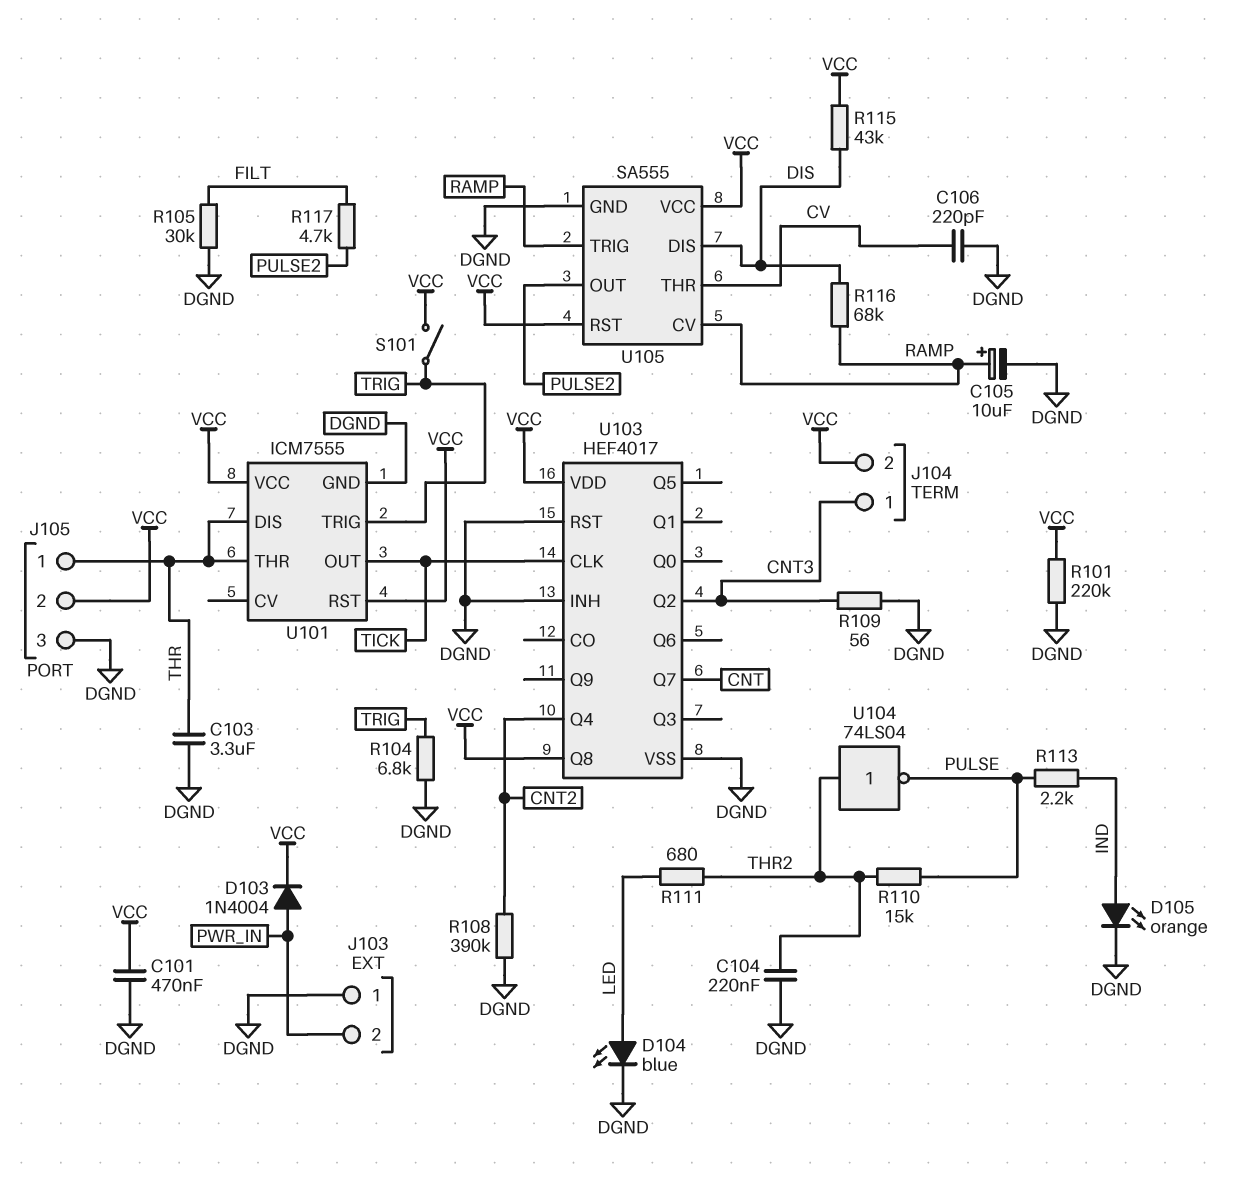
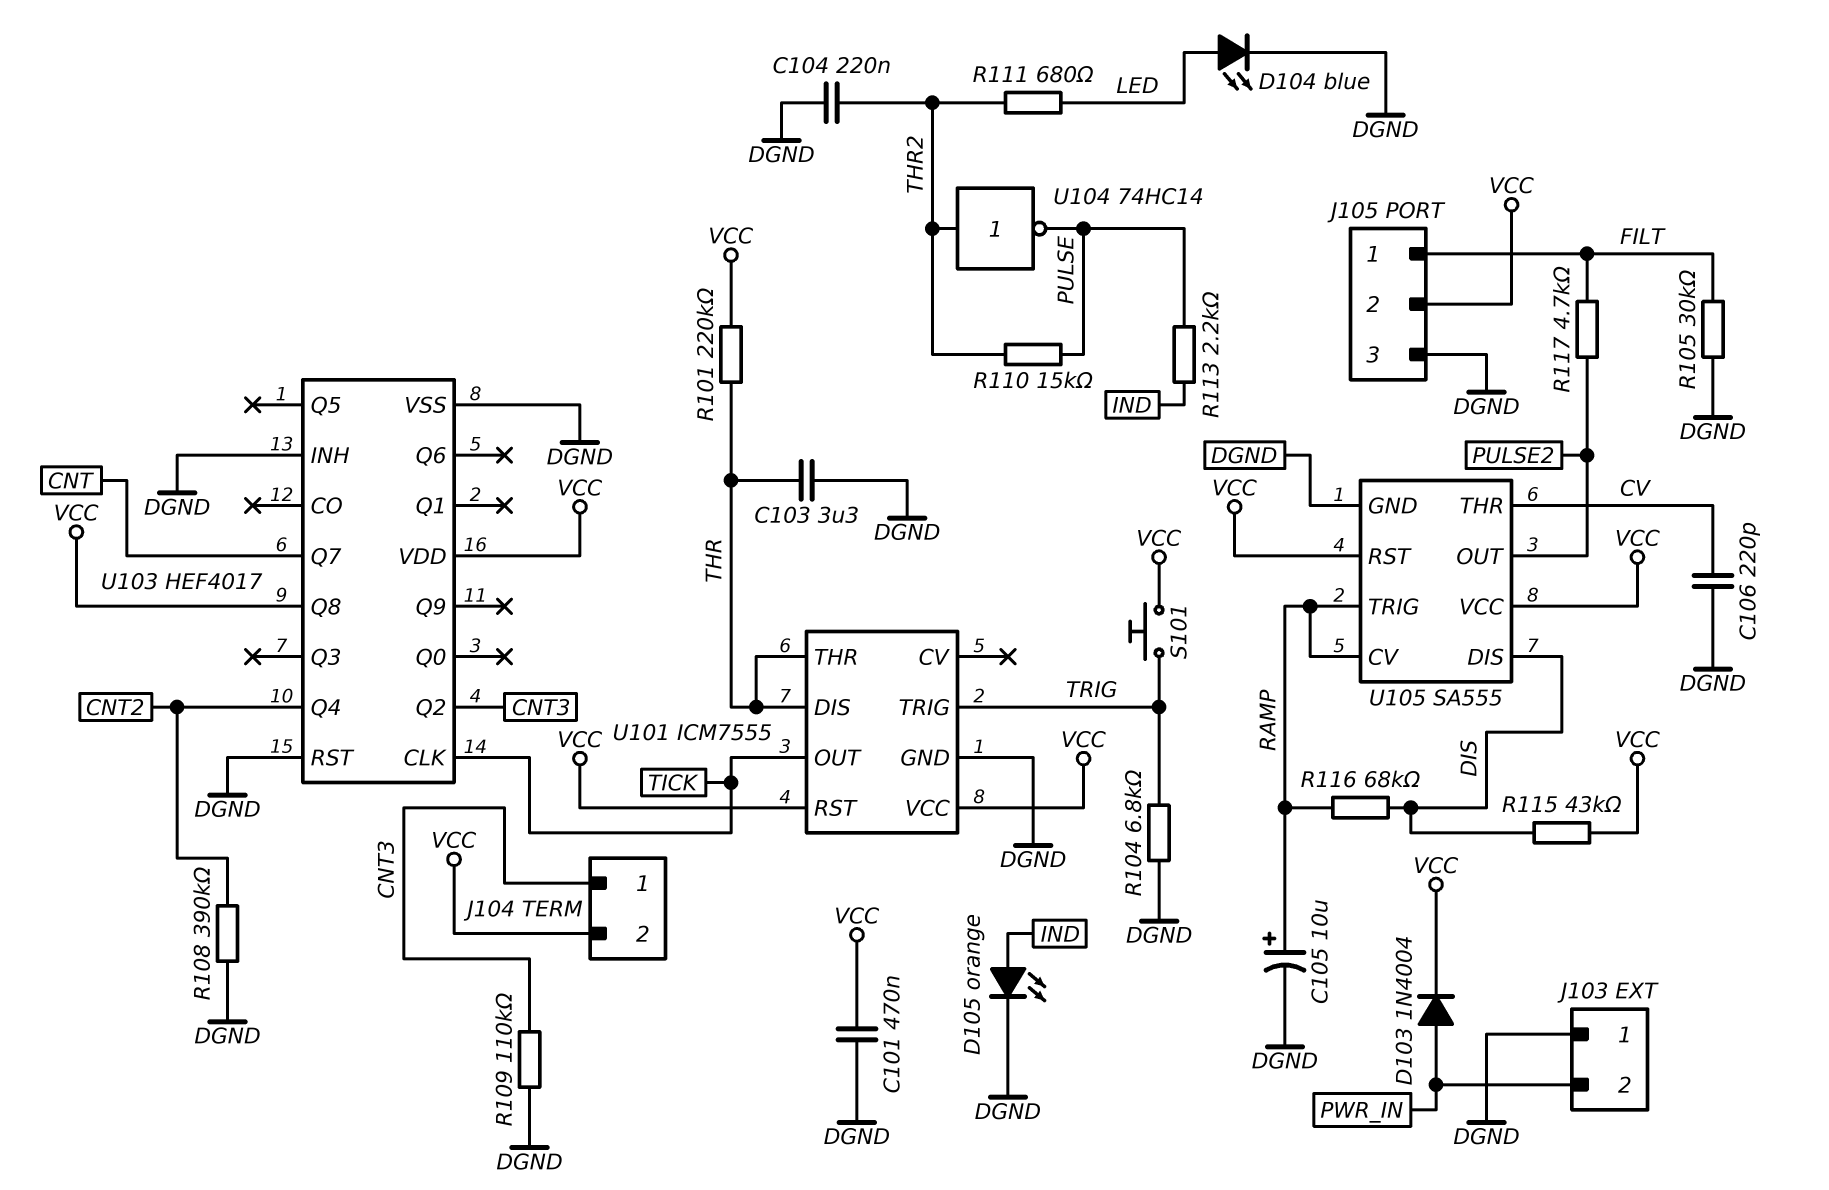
J105 pin 1: THR -> FILT
R101: 220k (DGND, VCC) -> 220k (THR, VCC)
R109: 56 (CNT3, DGND) -> 110k (CNT3, DGND)
S101: switch (TRIG, VCC) -> button (TRIG, VCC)
U104: NOT 74LS04 (in THR2, out PULSE) -> NOT 74HC14 (in THR2, out PULSE)

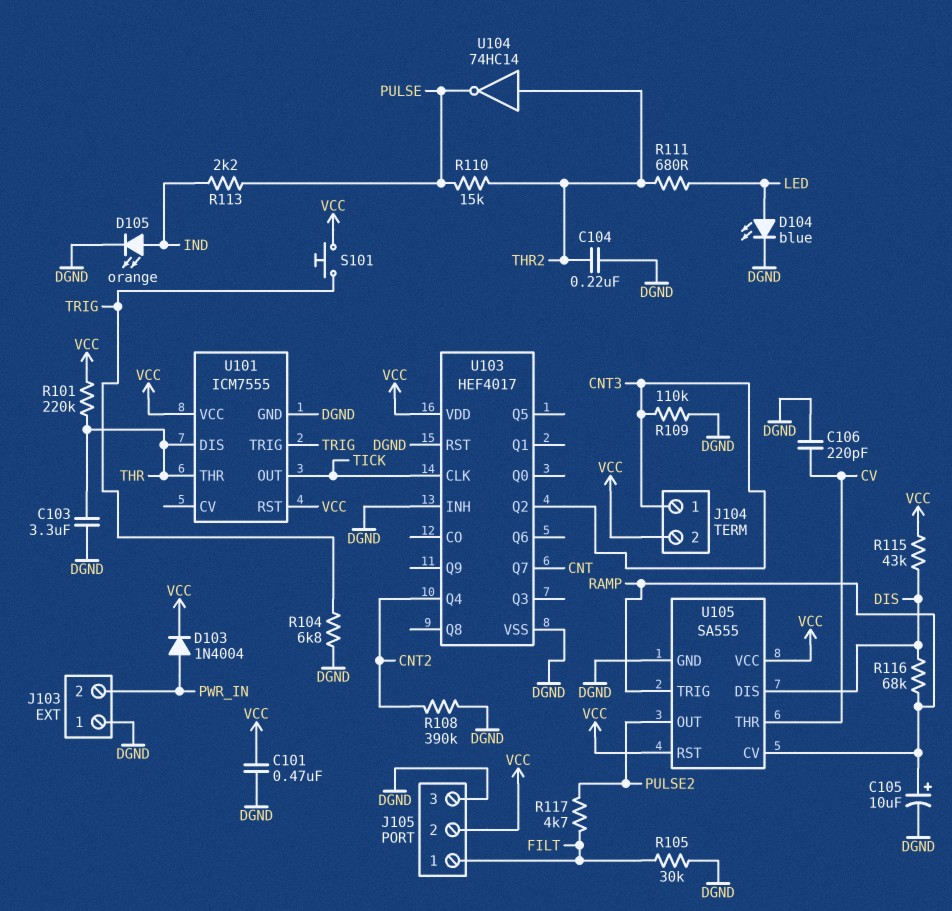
U103 pin Q8: VCC -> none

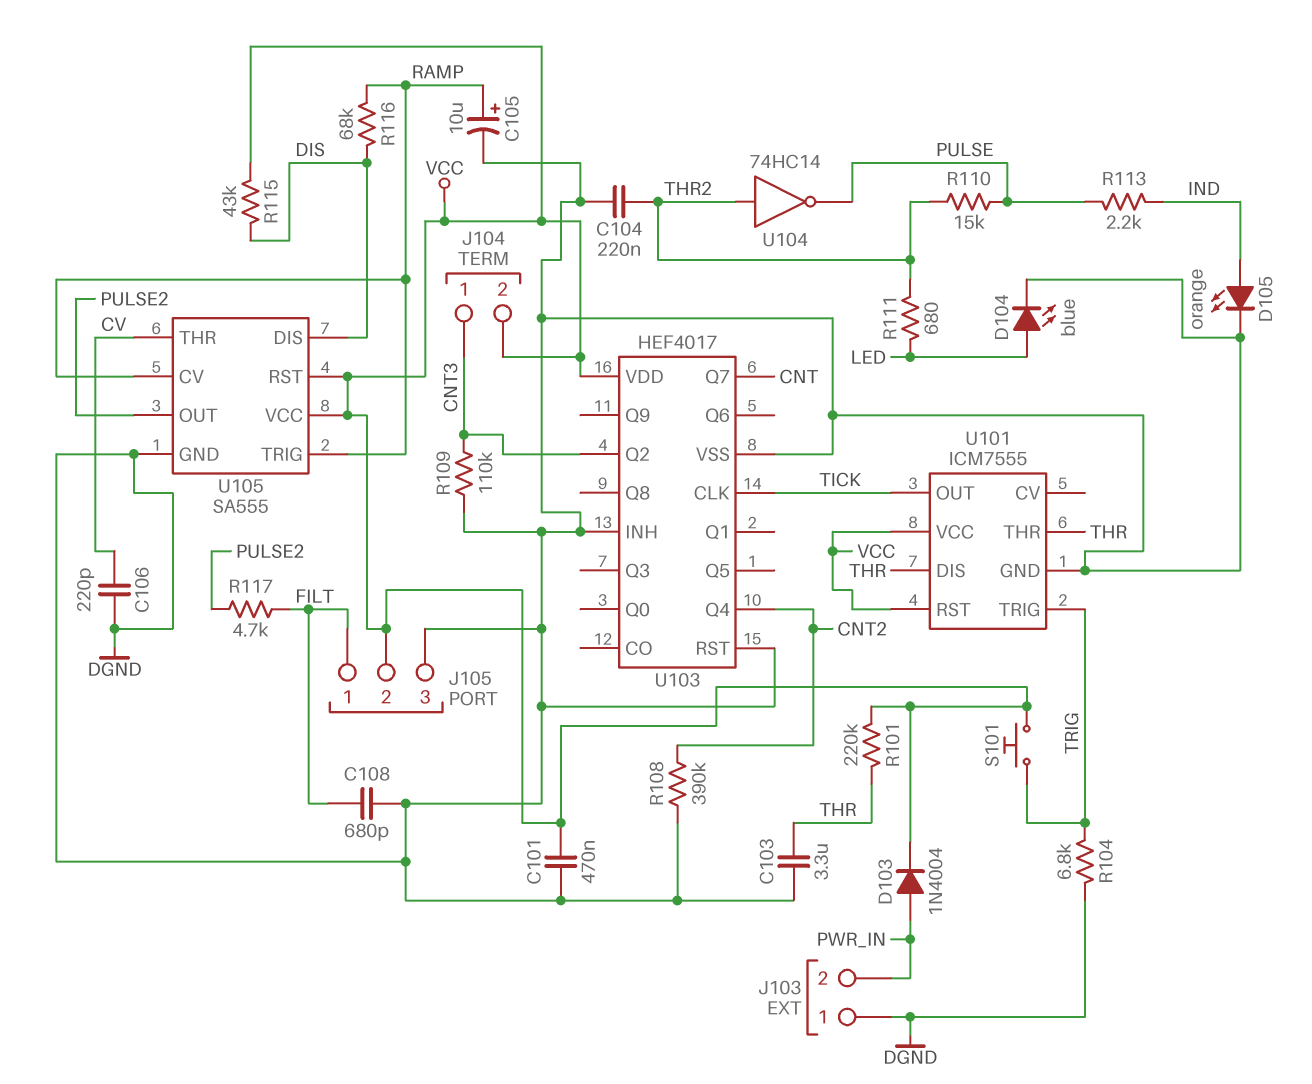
C108: none -> 680pF (DGND, FILT)
R105: 30k (DGND, FILT) -> none

